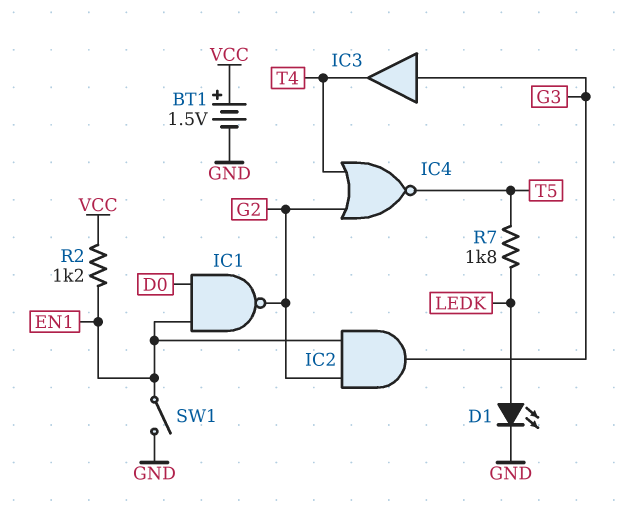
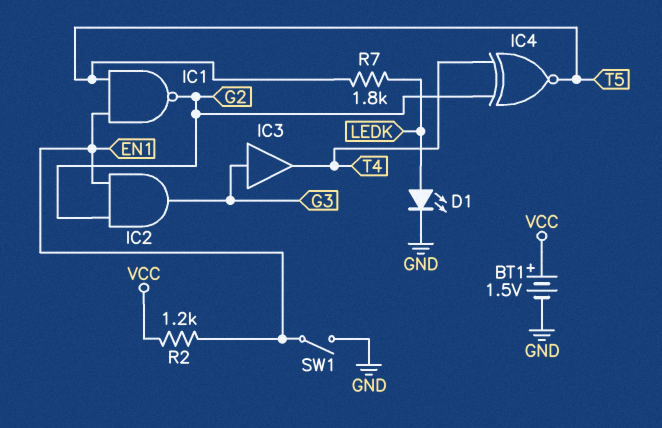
IC1: NAND (in D0, in EN1, out G2) -> NAND (in EN1, in T5, out G2)
IC4: NOR (in G2, in T4, out T5) -> XNOR (in G2, in T4, out T5)

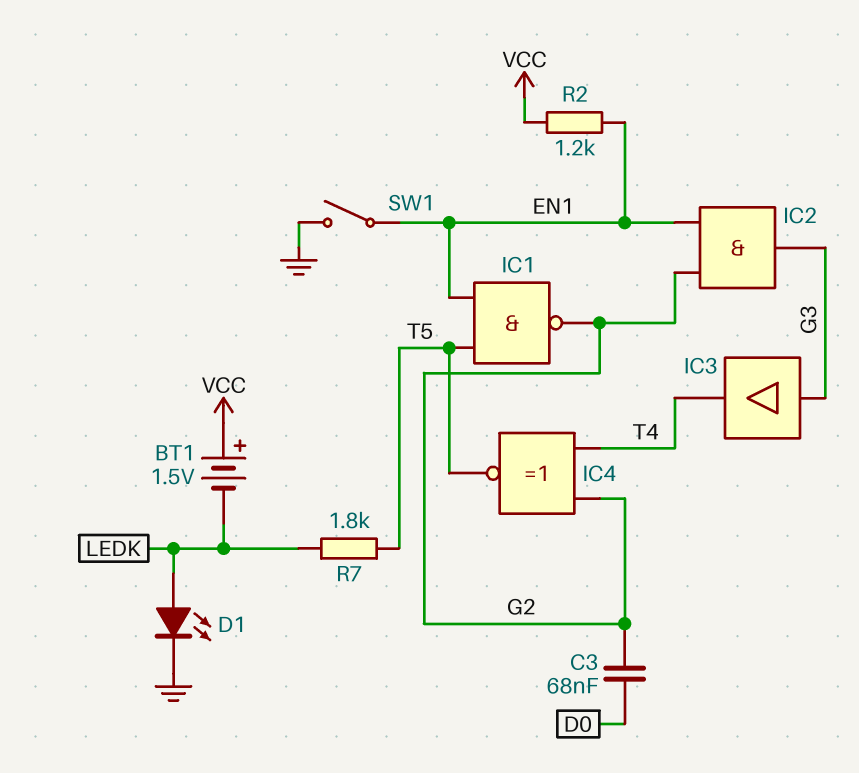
BT1: 1.5V (plus VCC, minus GND) -> 1.5V (plus VCC, minus LEDK)
C3: none -> 68nF (D0, G2)

